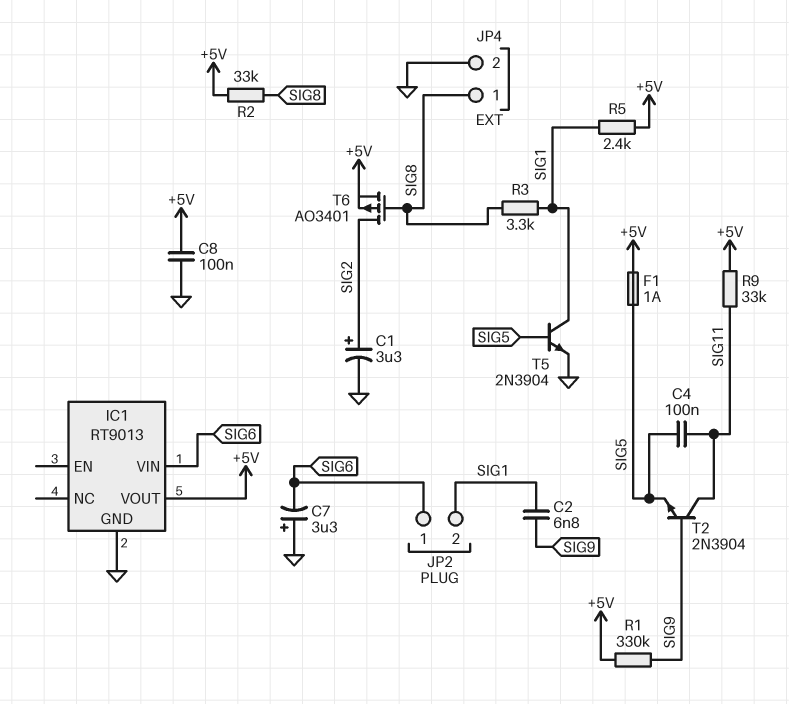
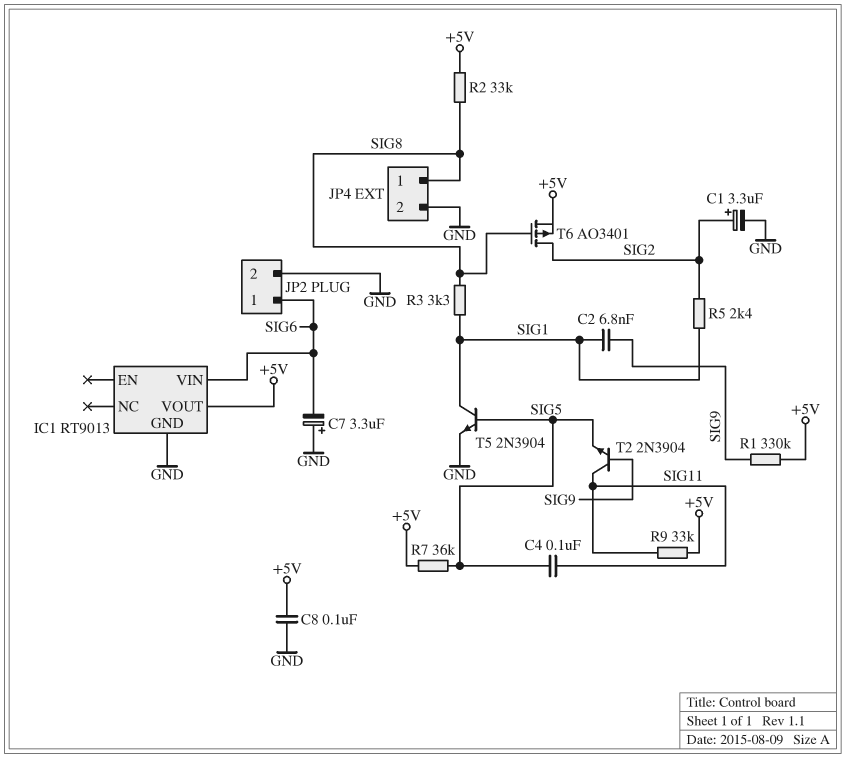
F1: 1A (+5V, SIG5) -> none
JP2 pin 2: SIG1 -> GND
R5: 2.4k (+5V, SIG1) -> 2.4k (SIG1, SIG2)
R7: none -> 36k (+5V, SIG5)

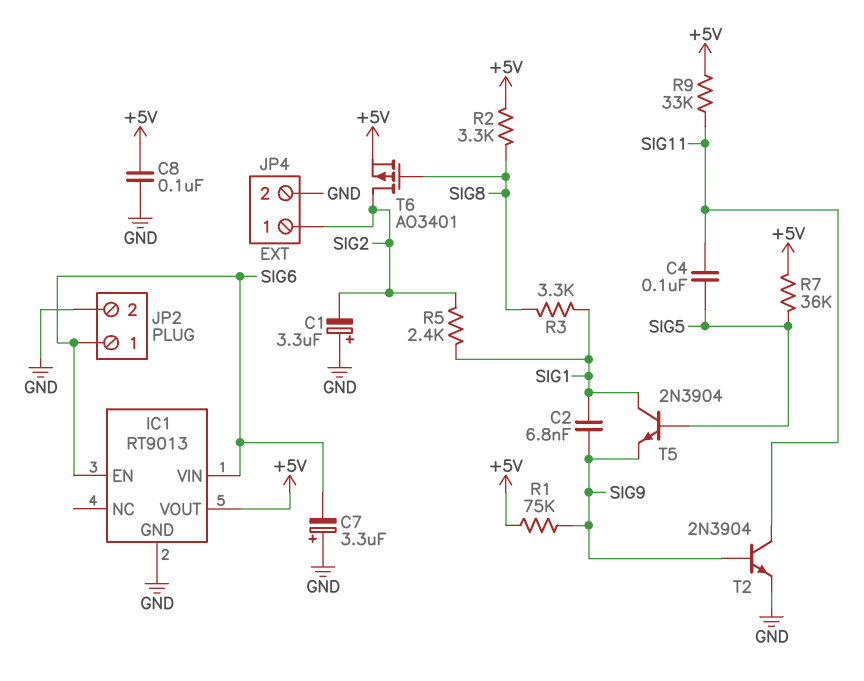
C1: 3.3uF (plus SIG2, minus GND) -> 3.3uF (plus GND, minus SIG2)
IC1 pin EN: none -> SIG6
JP4 pin 1: SIG8 -> SIG2
R1: 330k (+5V, SIG9) -> 75k (+5V, SIG9)
R2: 33k (+5V, SIG8) -> 3.3k (+5V, SIG8)
T2: NPN 2N3904 (B SIG9, C SIG11, E SIG5) -> NPN 2N3904 (B SIG9, C SIG11, E GND)
T5: NPN 2N3904 (B SIG5, C SIG1, E GND) -> NPN 2N3904 (B SIG5, C SIG1, E SIG9)

